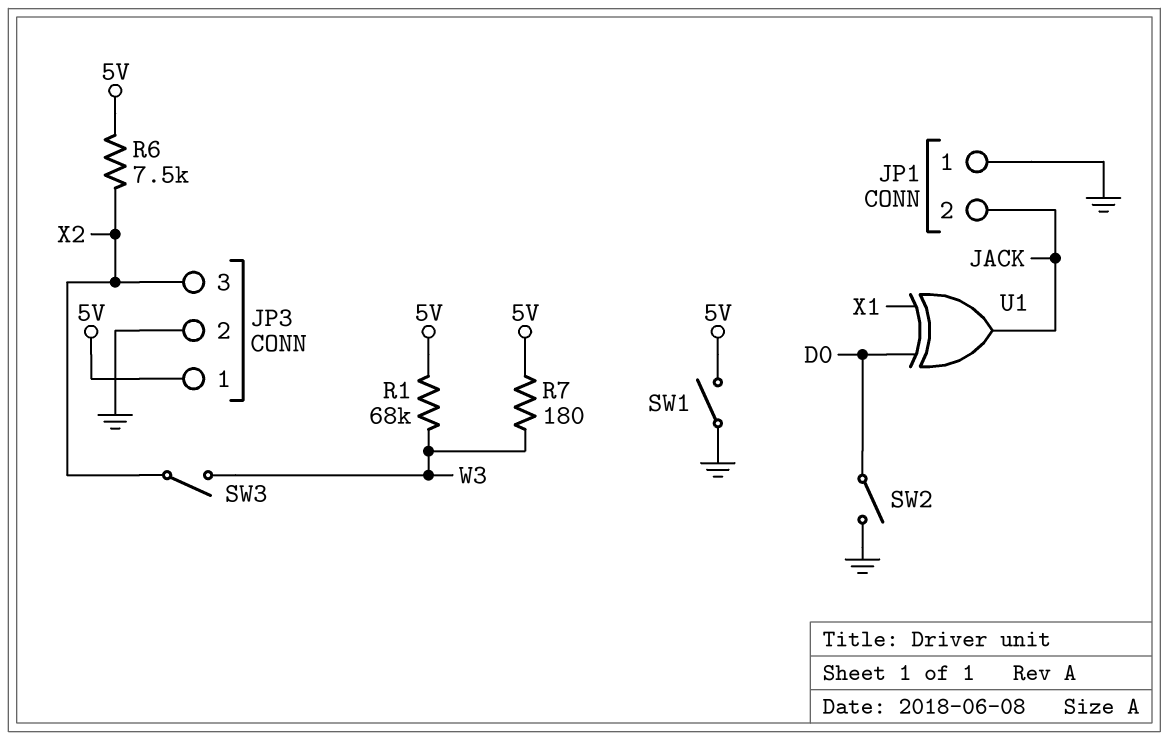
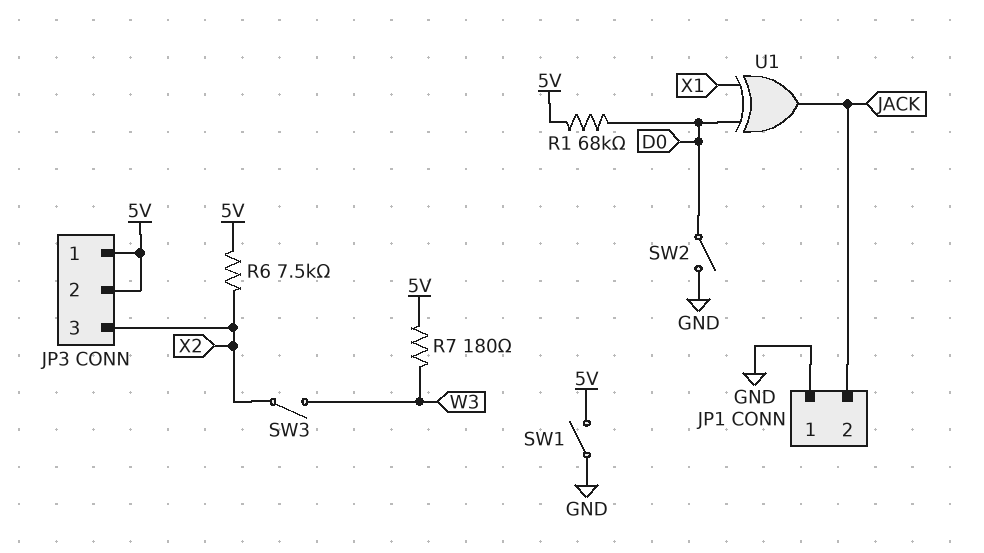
JP3 pin 2: GND -> 5V
R1: 68k (5V, W3) -> 68k (5V, D0)

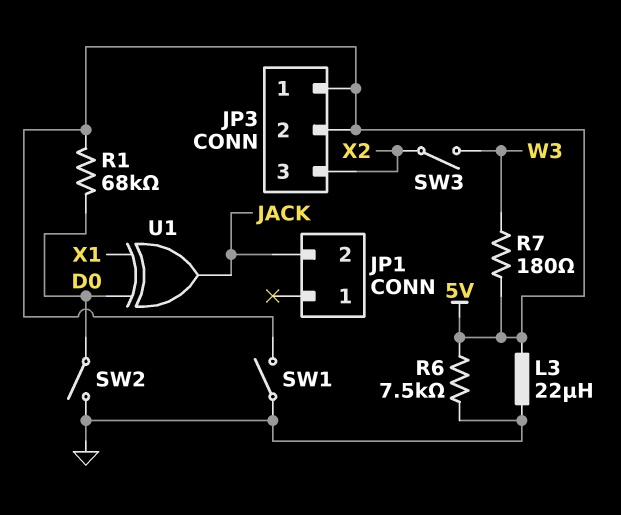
JP1 pin 1: GND -> none
L3: none -> 22uH (5V, GND)
R6: 7.5k (5V, X2) -> 7.5k (5V, GND)

